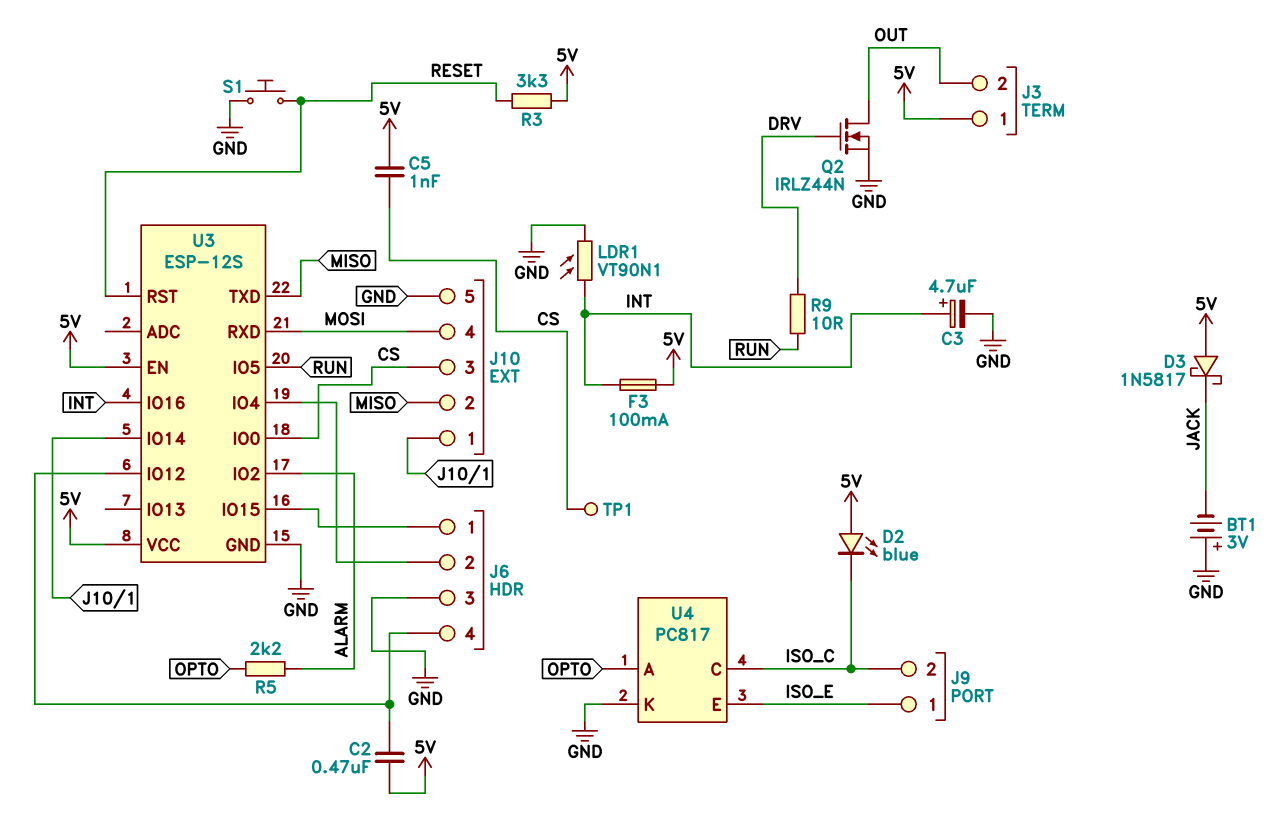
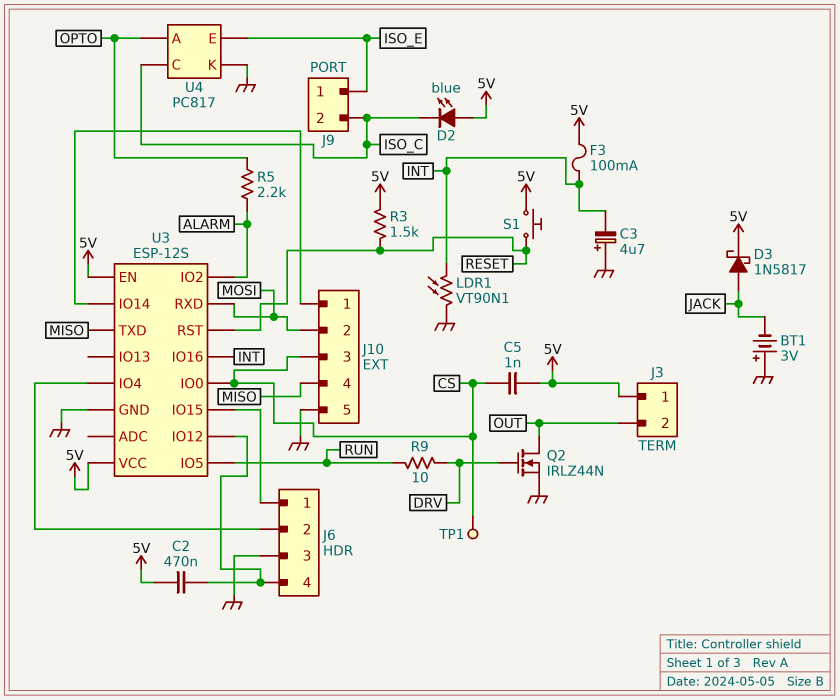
C3: 4.7uF (plus INT, minus GND) -> 4.7uF (plus GND, minus INT)
D3: schottky 1N5817 (A 5V, K JACK) -> schottky 1N5817 (A JACK, K 5V)
J10 pin 2: MISO -> MOSI
J10 pin 4: MOSI -> MISO
R3: 3.3k (5V, RESET) -> 1.5k (5V, RESET)
S1: button (GND, RESET) -> button (5V, RESET)

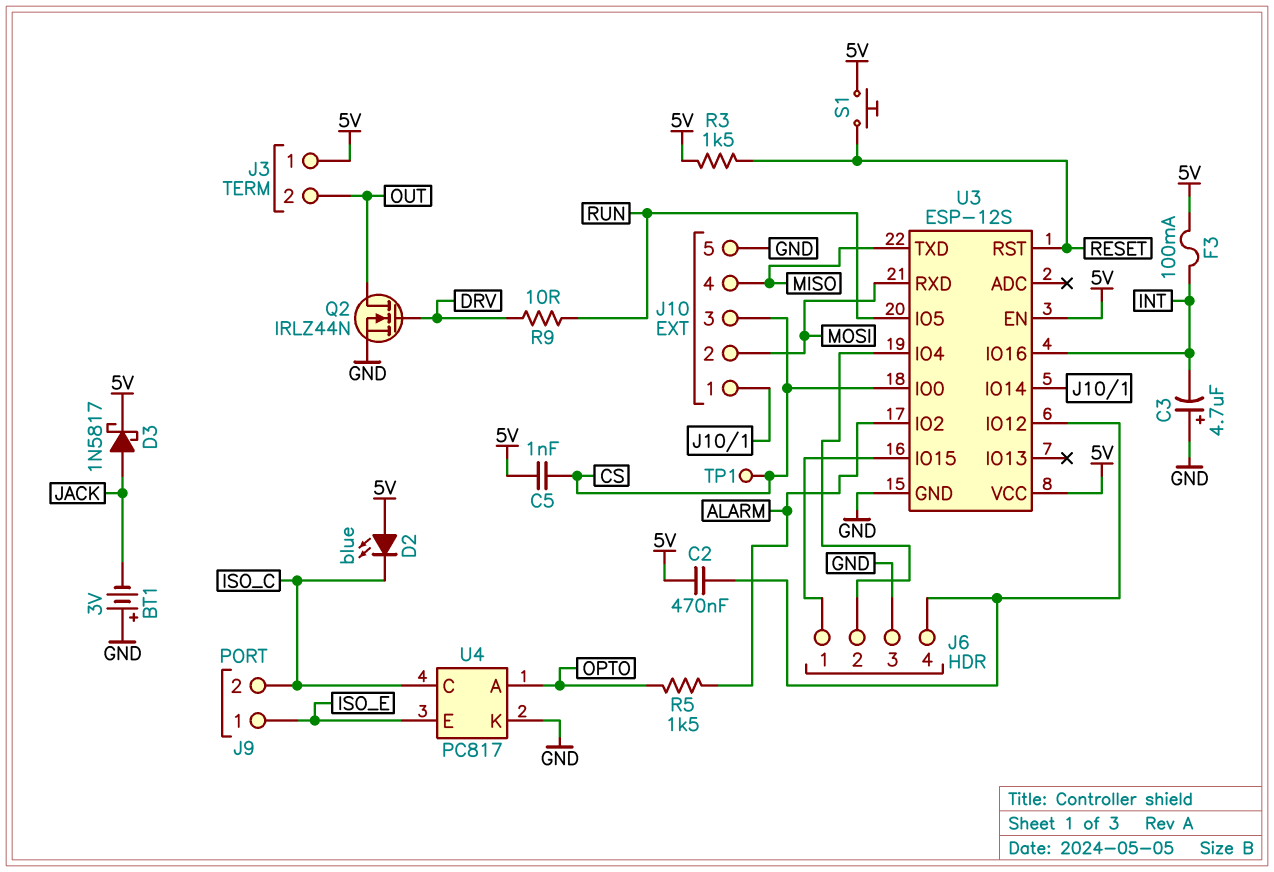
LDR1: VT90N1 (GND, INT) -> none
R5: 2.2k (ALARM, OPTO) -> 1.5k (ALARM, OPTO)

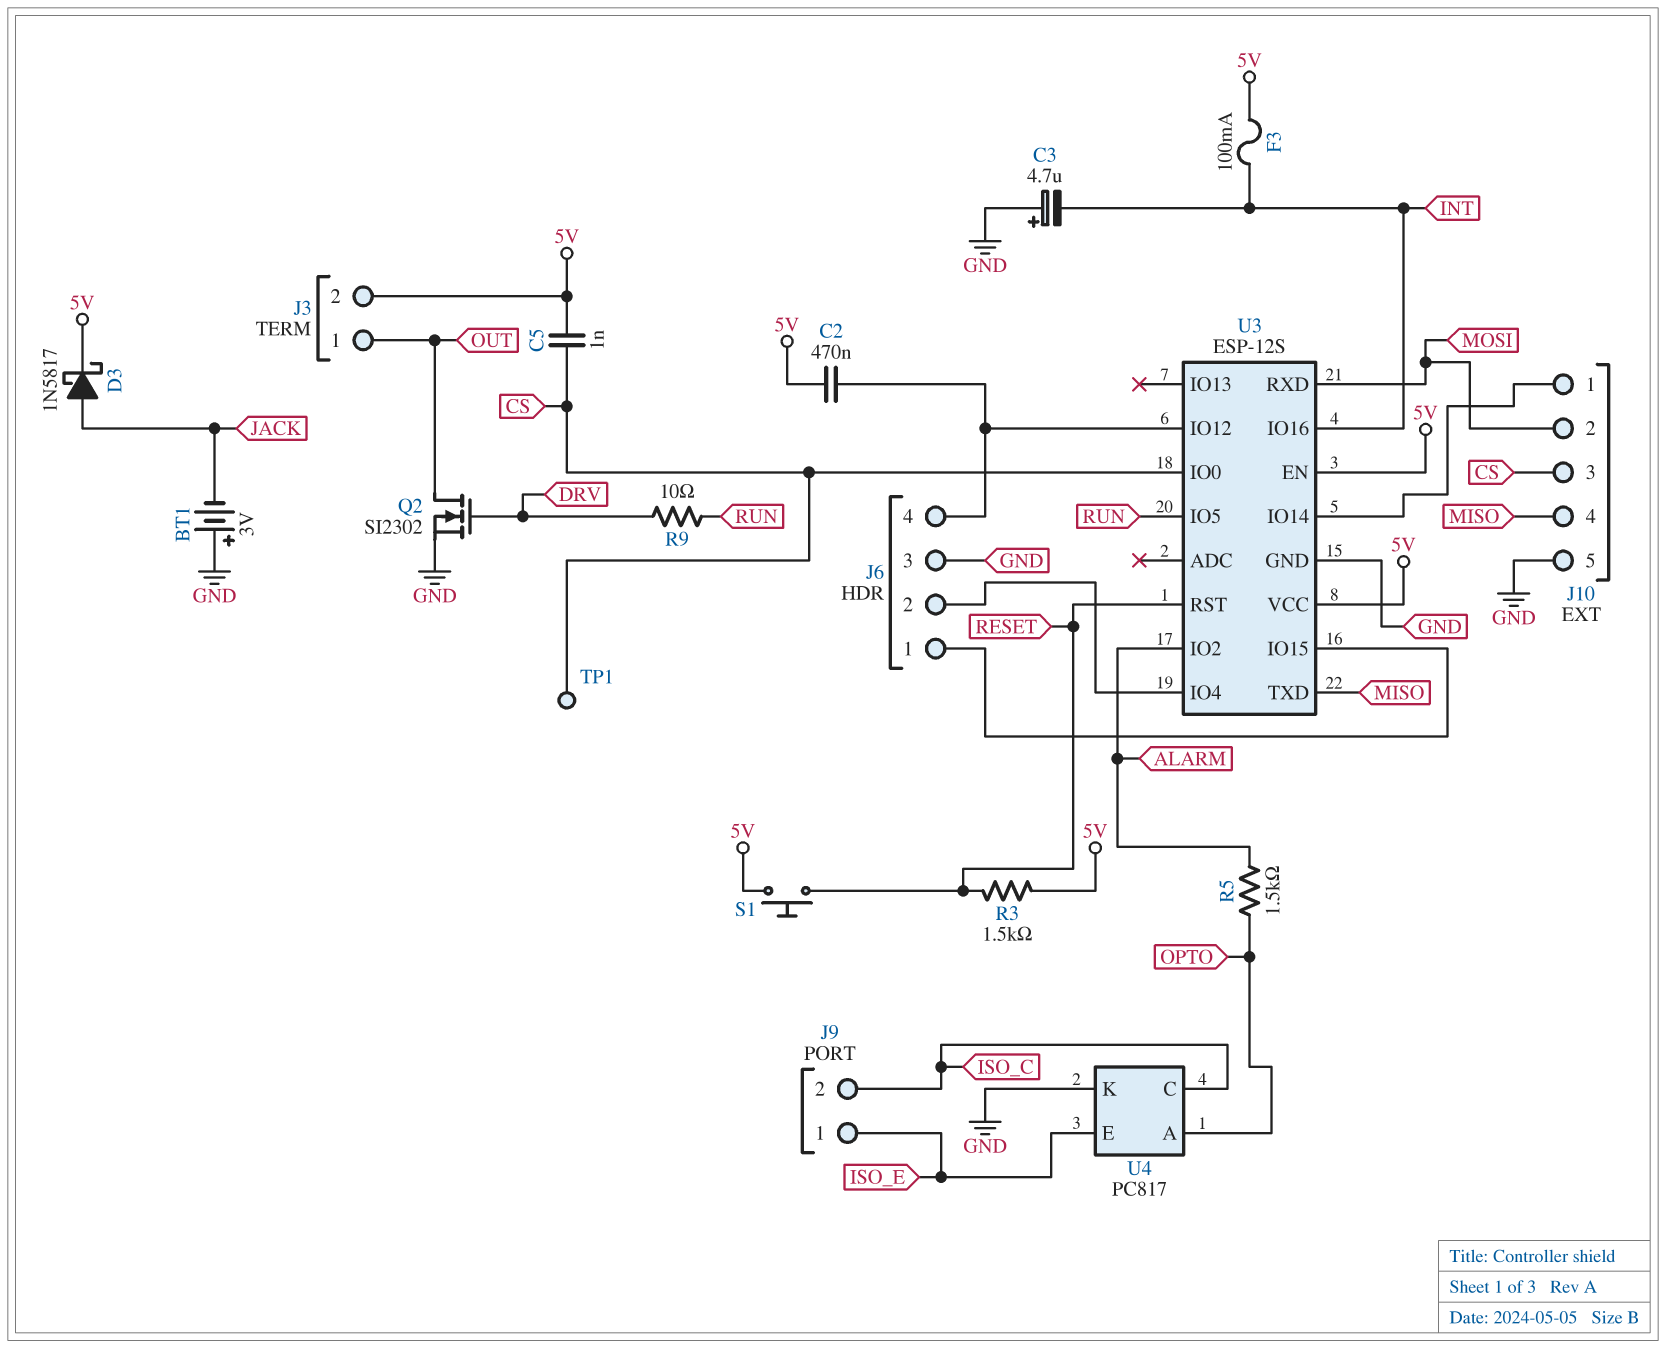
D2: LED blue (A 5V, K ISO_C) -> none
J3 pin 1: 5V -> OUT
J3 pin 2: OUT -> 5V
Q2: NMOS IRLZ44N (G DRV, D OUT, S GND) -> NMOS SI2302 (G DRV, D OUT, S GND)

